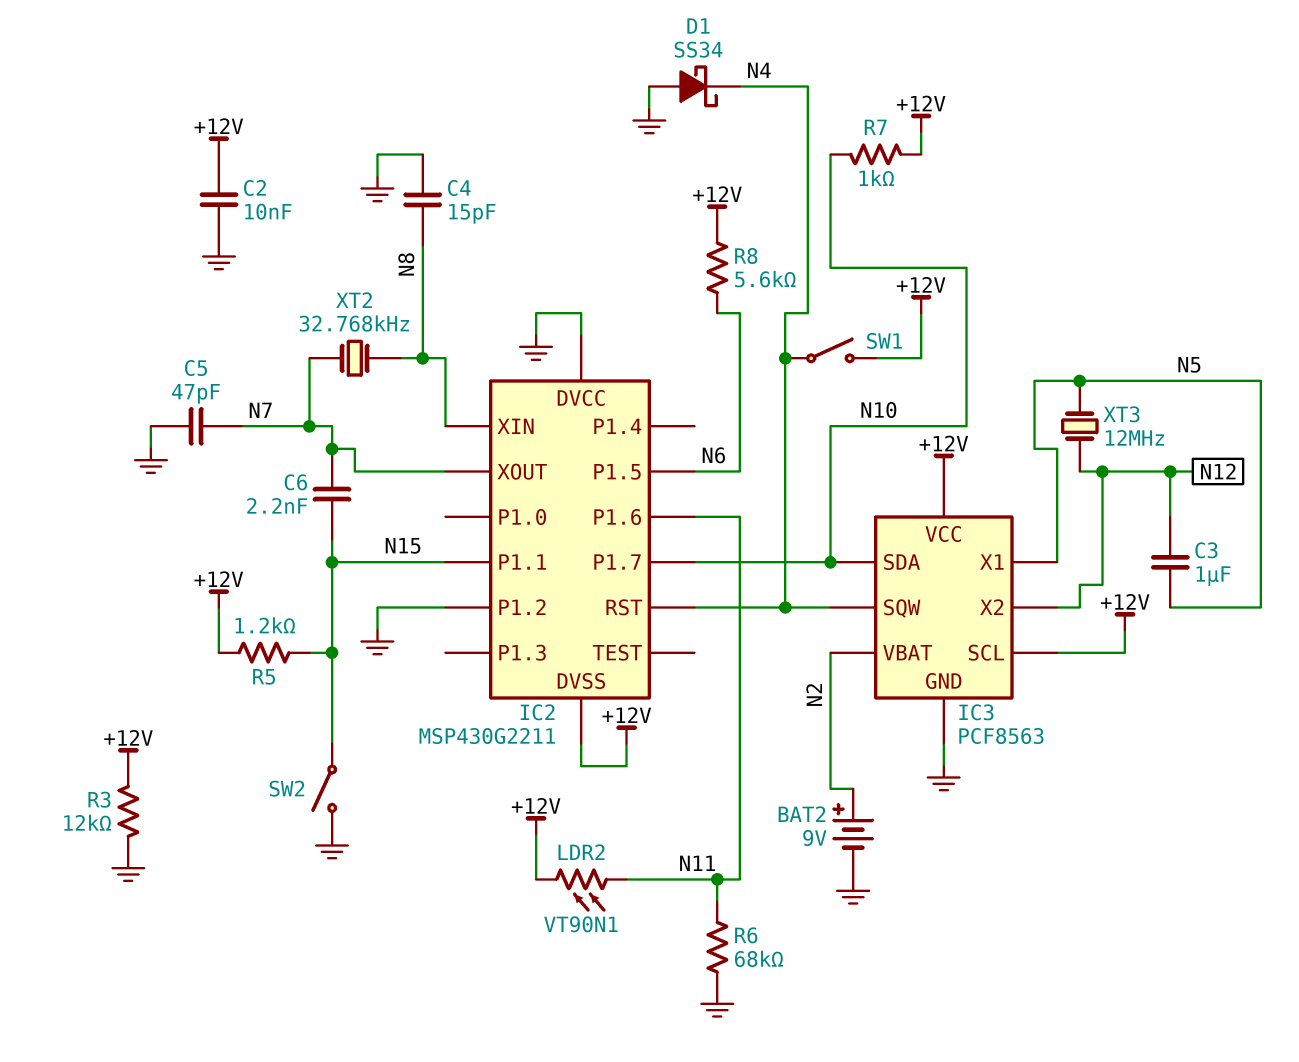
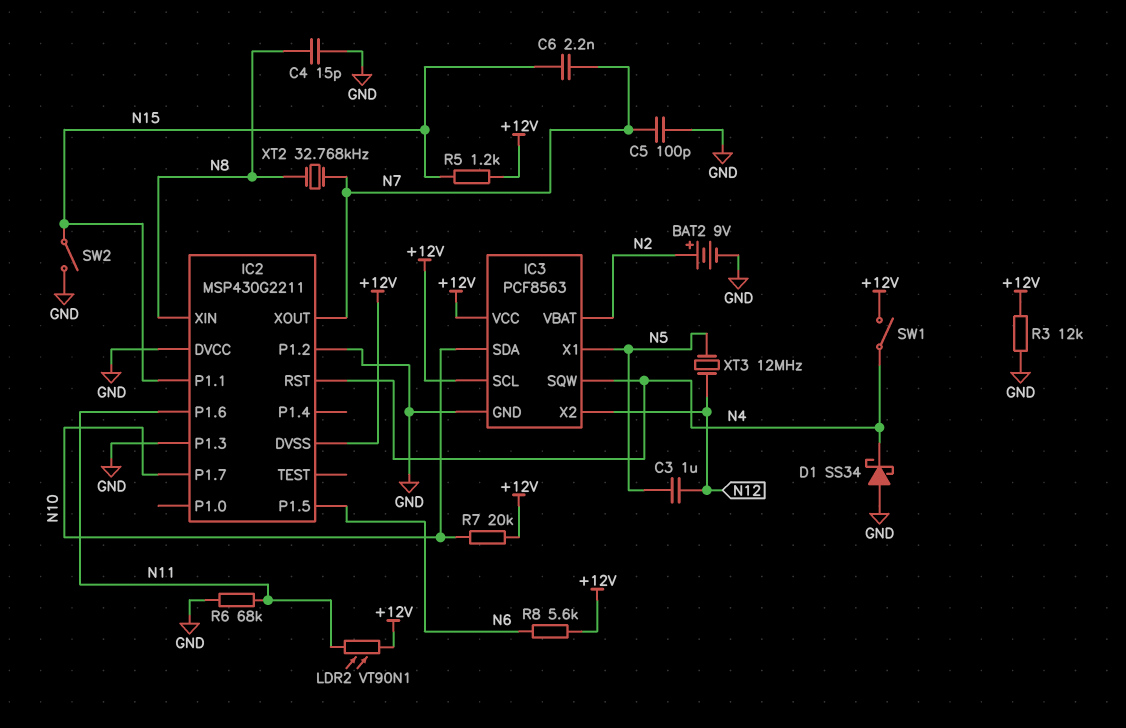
C2: 10nF (+12V, GND) -> none
C5: 47pF (GND, N7) -> 100pF (GND, N7)
IC2 pin P1.3: none -> GND
R7: 1k (+12V, N10) -> 20k (+12V, N10)

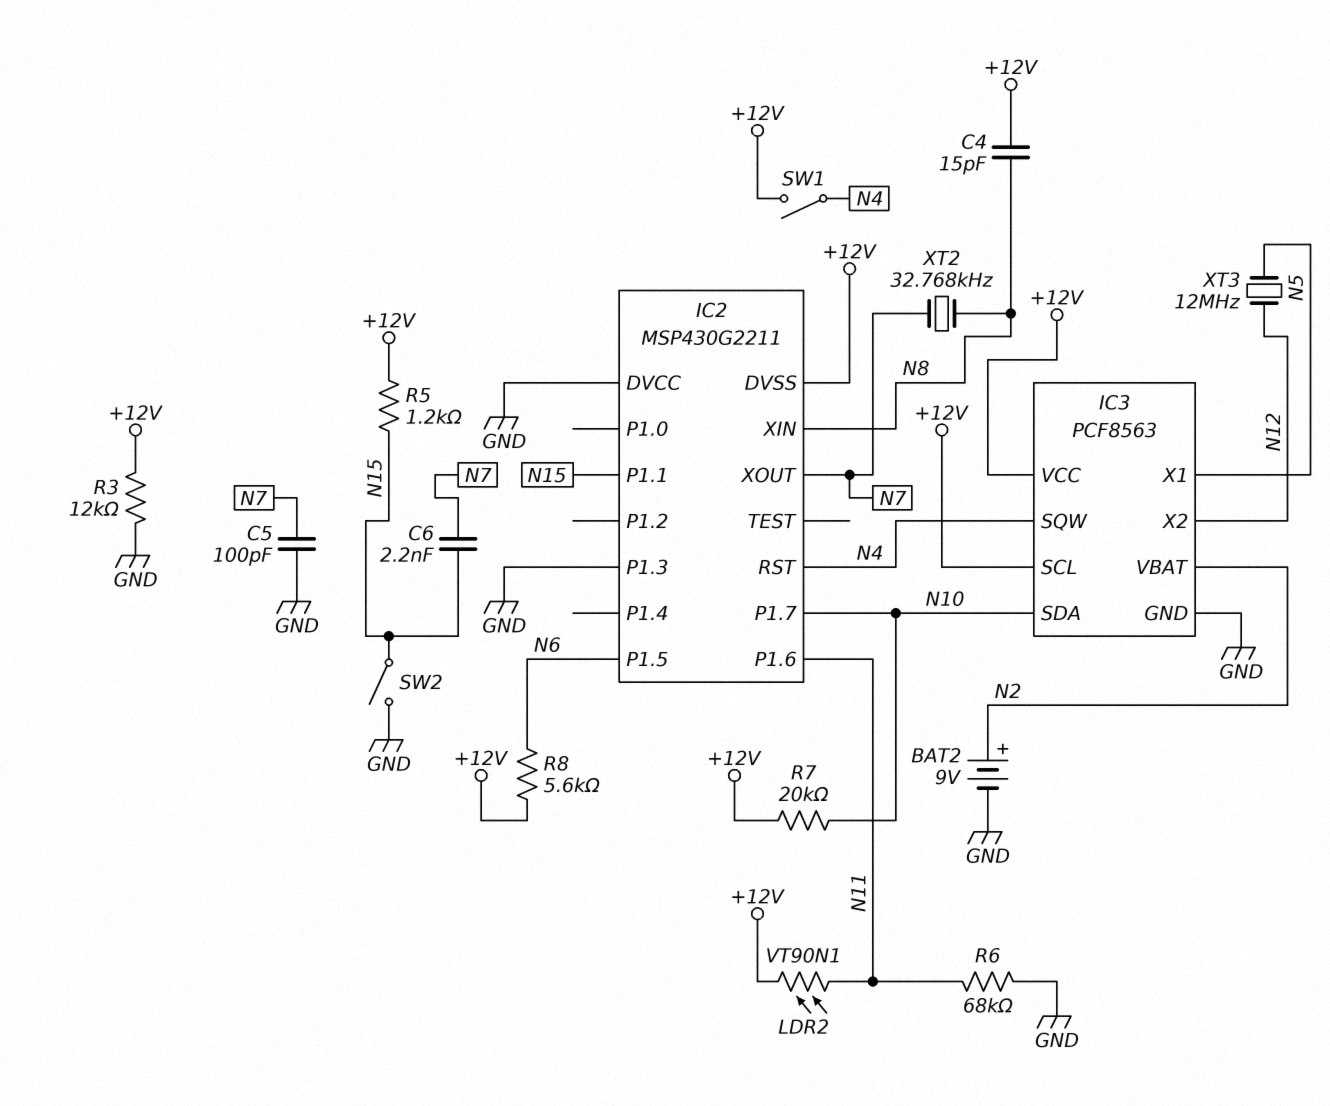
C3: 1uF (N5, N12) -> none
C4: 15pF (GND, N8) -> 15pF (+12V, N8)
D1: schottky SS34 (A GND, K N4) -> none
IC2 pin P1.2: GND -> none

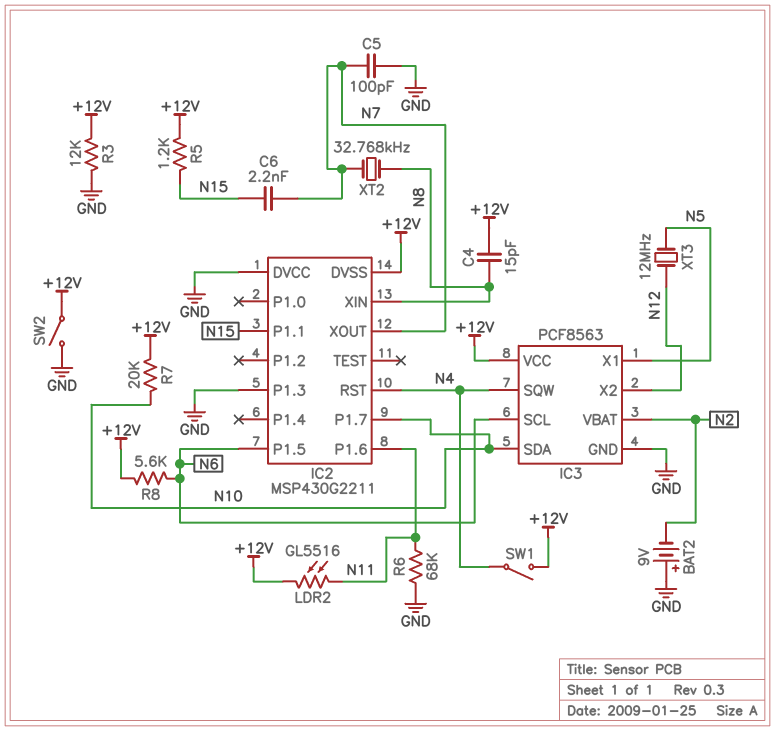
BAT2: 9V (plus N2, minus GND) -> 9V (plus GND, minus N2)
IC3 pin SCL: +12V -> N6
LDR2: VT90N1 (+12V, N11) -> GL5516 (+12V, N11)
SW2: switch (GND, N15) -> switch (+12V, GND)

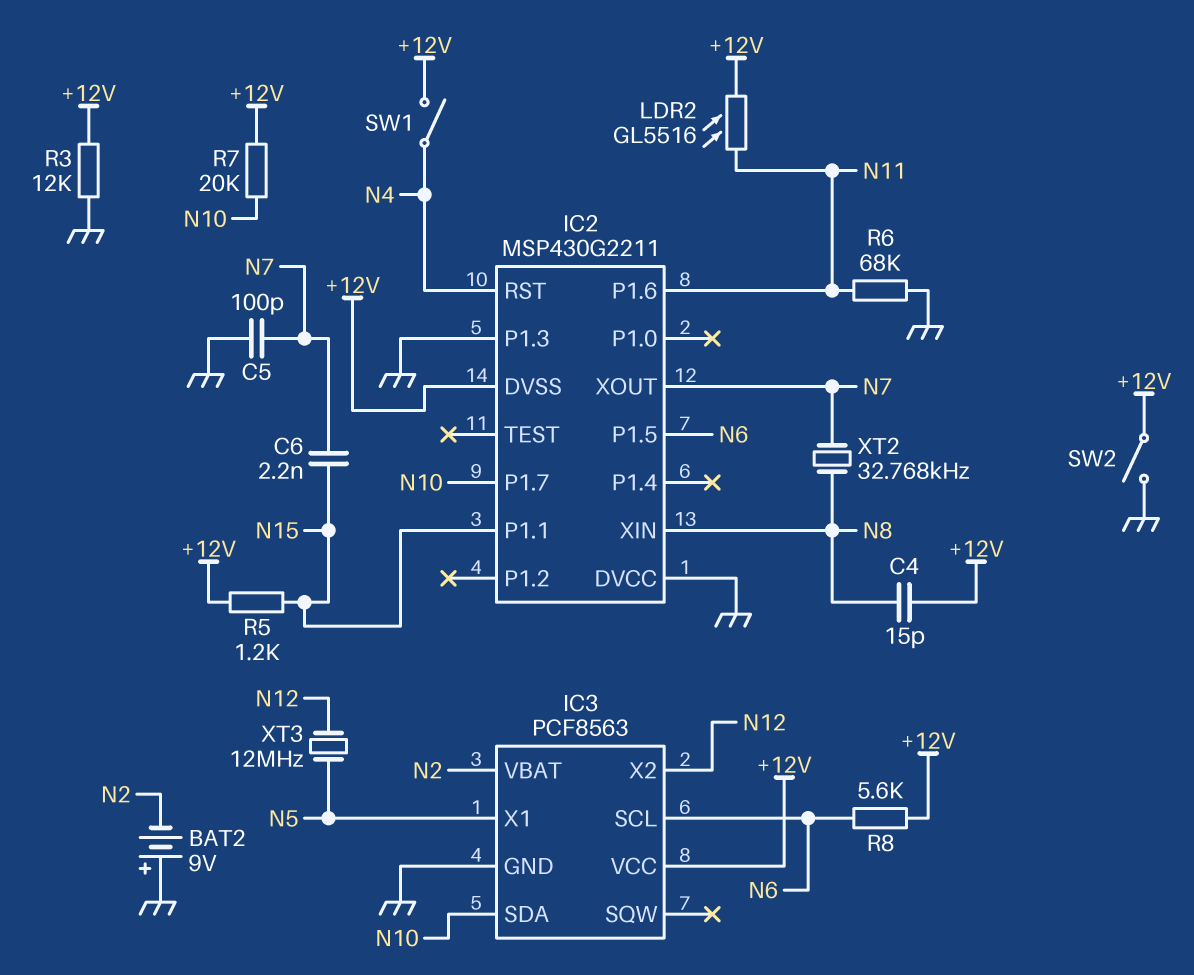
IC3 pin SQW: N4 -> none

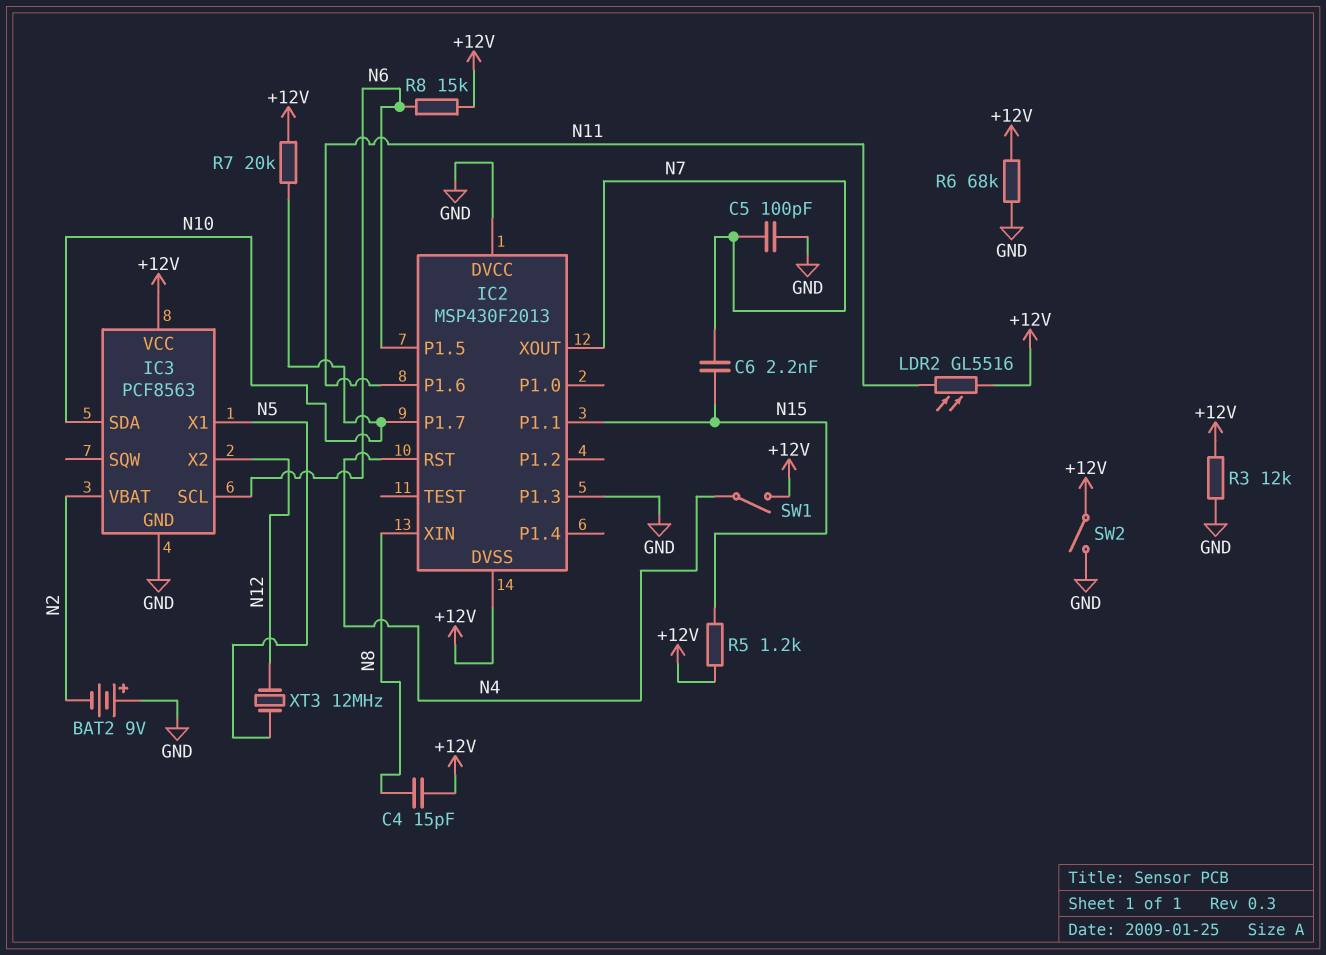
IC2: MSP430G2211 -> MSP430F2013
R6: 68k (GND, N11) -> 68k (+12V, GND)
R8: 5.6k (+12V, N6) -> 15k (+12V, N6)
XT2: 32.768kHz (N7, N8) -> none

